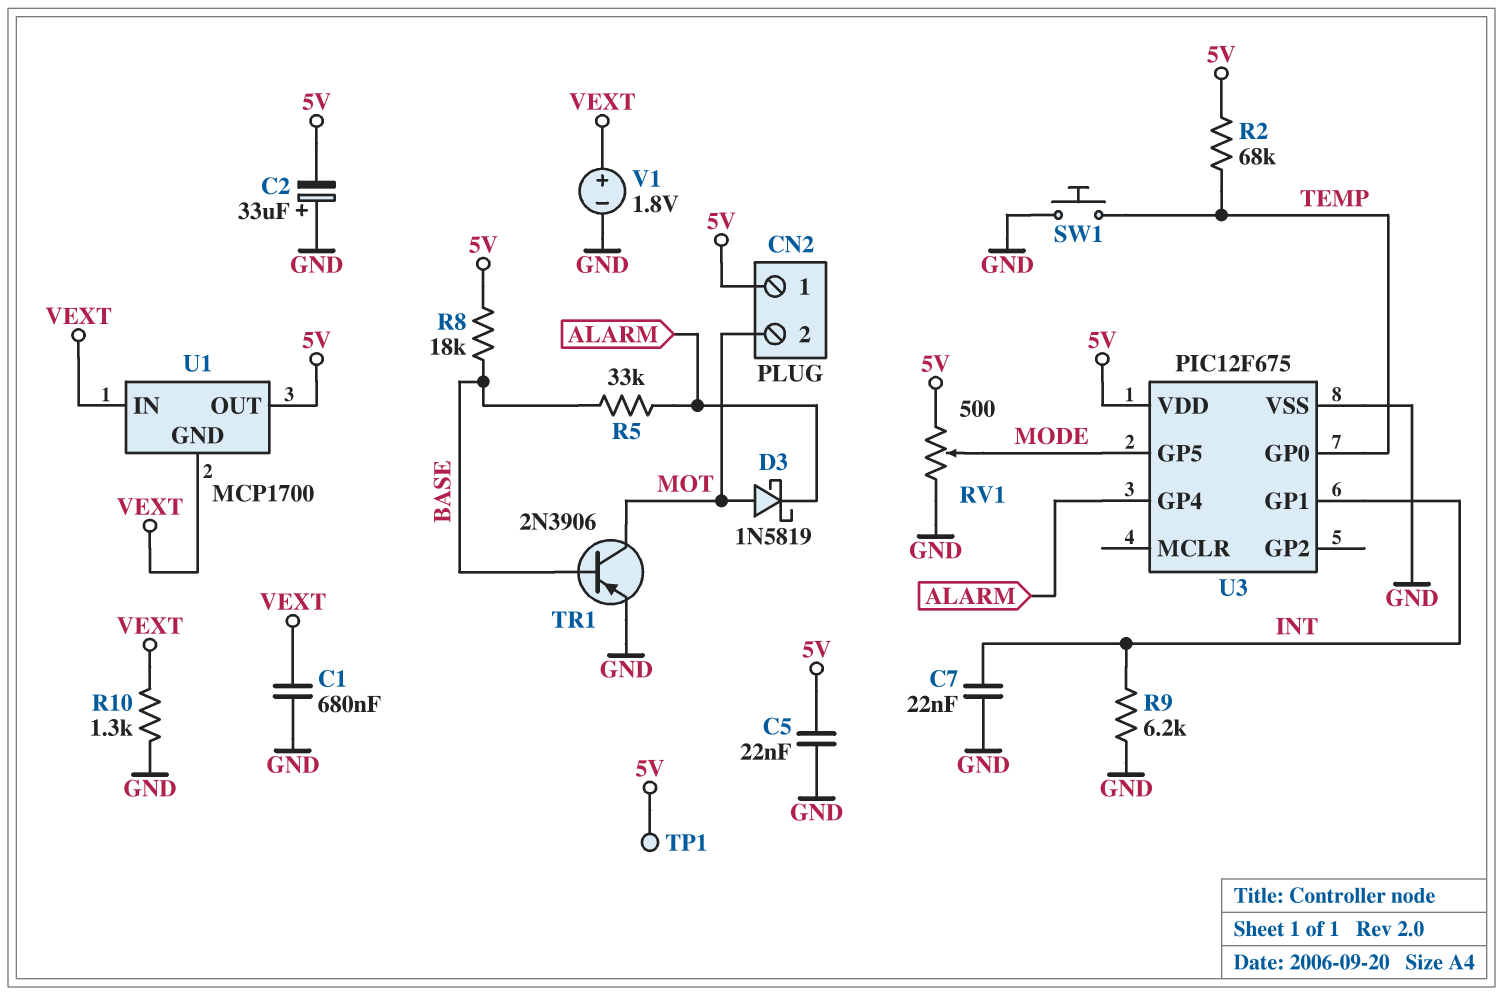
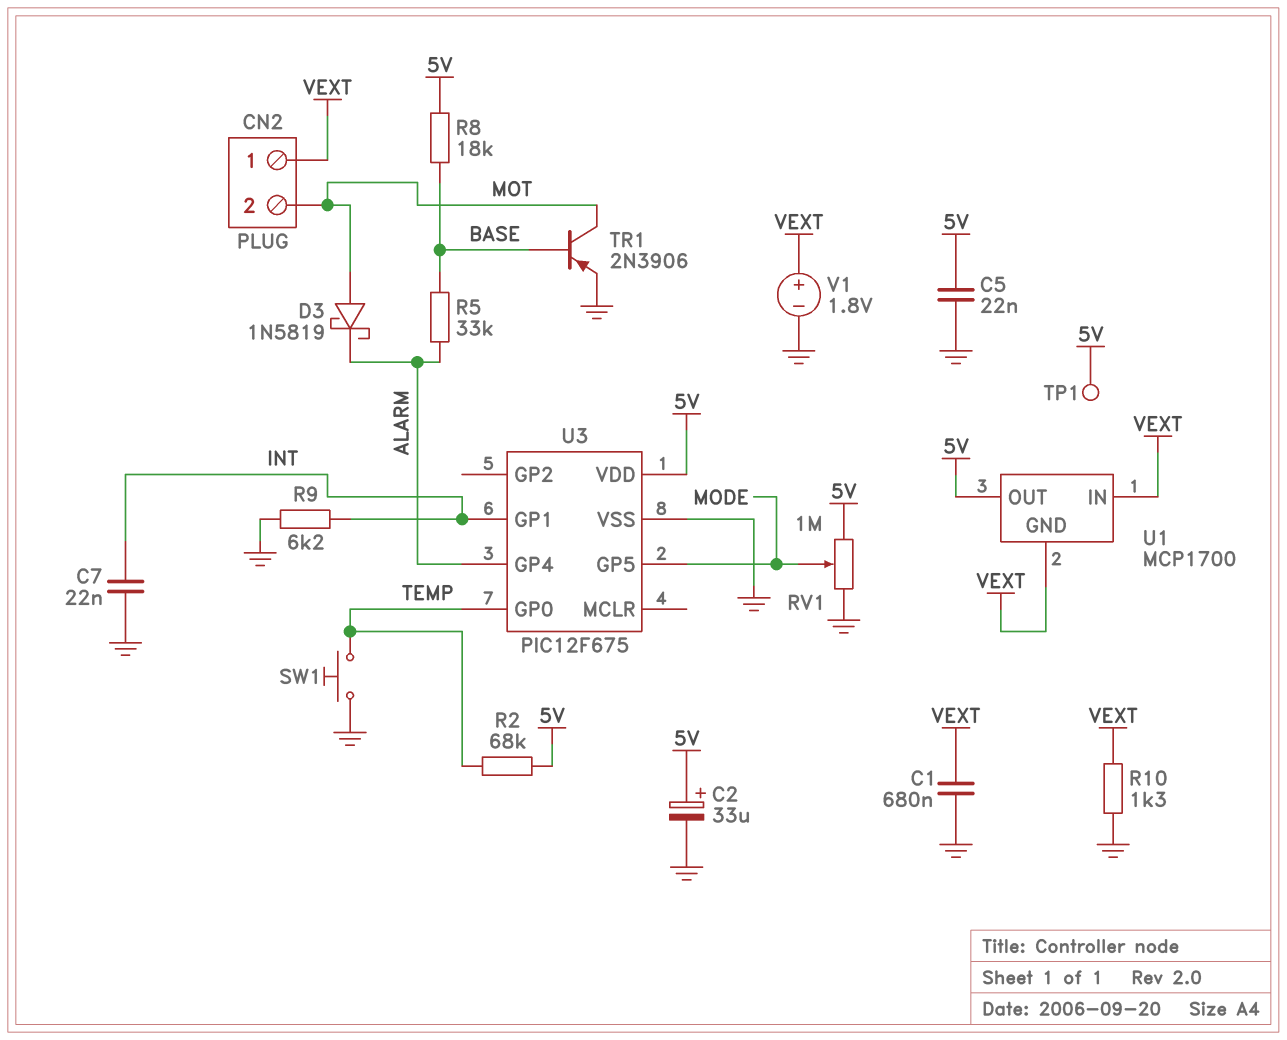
C2: 33uF (plus GND, minus 5V) -> 33uF (plus 5V, minus GND)
CN2 pin 1: 5V -> VEXT
RV1: 500 (5V, GND, wiper MODE) -> 1M (5V, GND, wiper MODE)

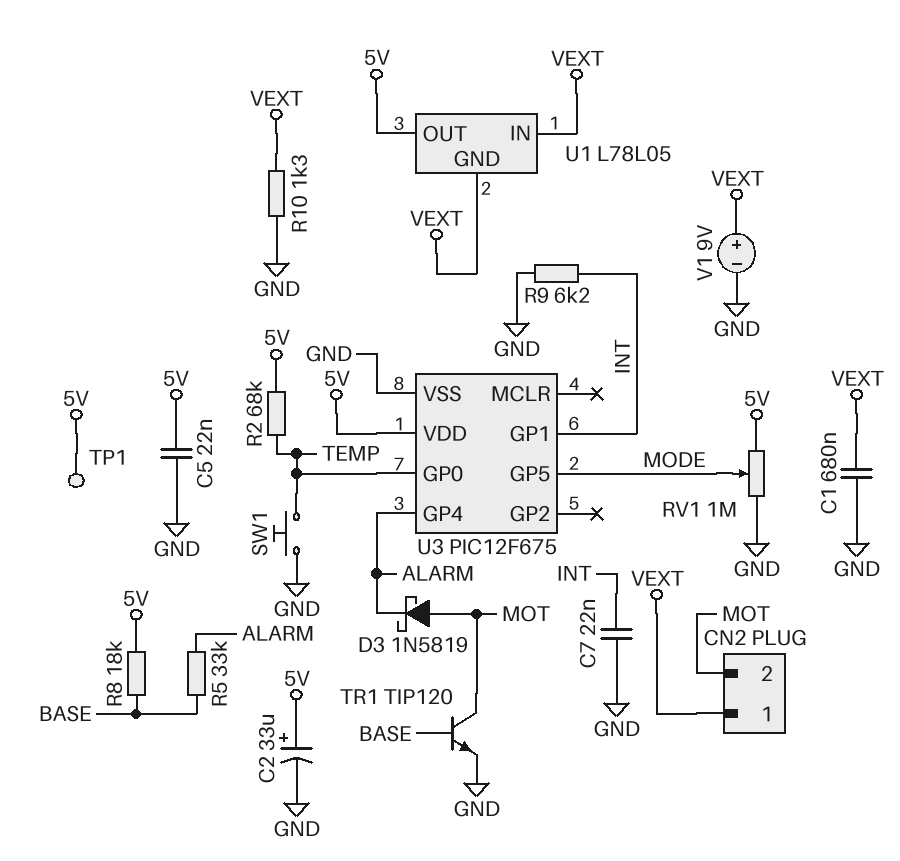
TR1: PNP 2N3906 (B BASE, C MOT, E GND) -> NPN TIP120 (B BASE, C MOT, E GND)
U1: MCP1700 -> L78L05
V1: 1.8V (plus VEXT, minus GND) -> 9V (plus VEXT, minus GND)

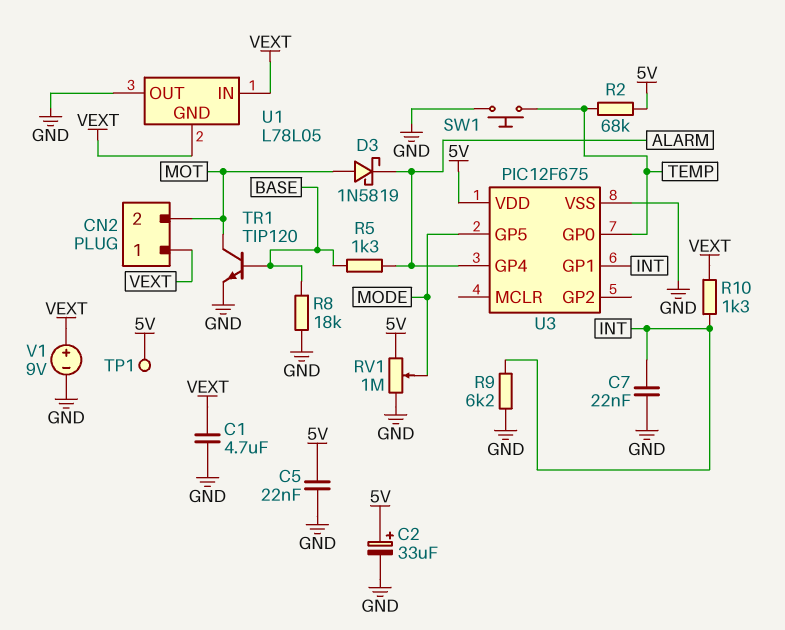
C1: 680nF (GND, VEXT) -> 4.7uF (GND, VEXT)
R5: 33k (ALARM, BASE) -> 1.3k (ALARM, BASE)
R8: 18k (5V, BASE) -> 18k (BASE, GND)
R10: 1.3k (GND, VEXT) -> 1.3k (INT, VEXT)
U1 pin OUT: 5V -> GND

